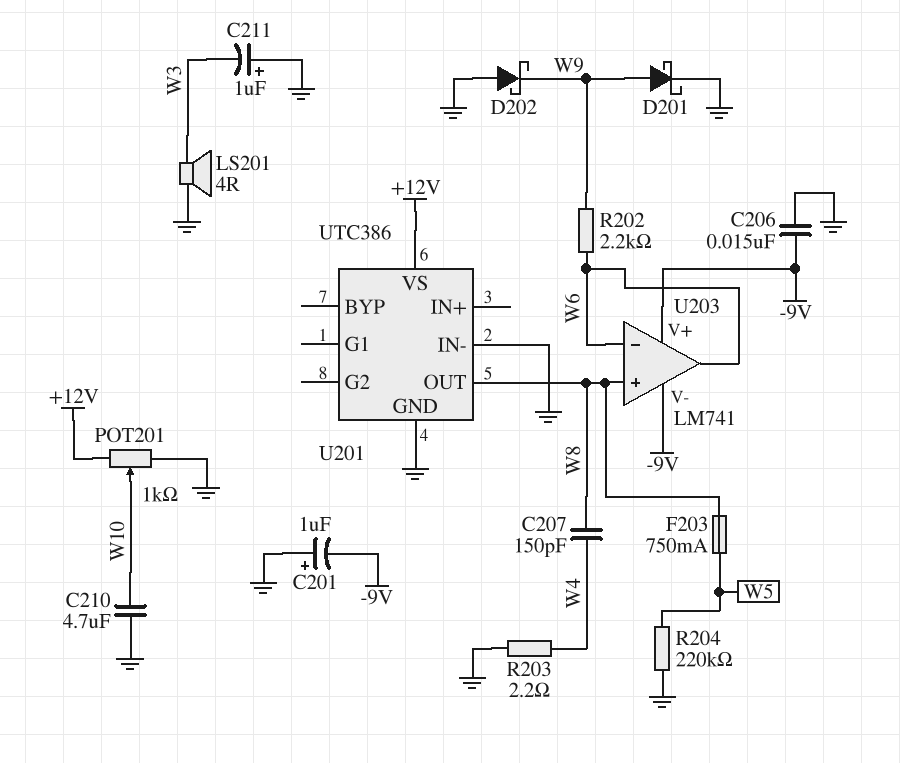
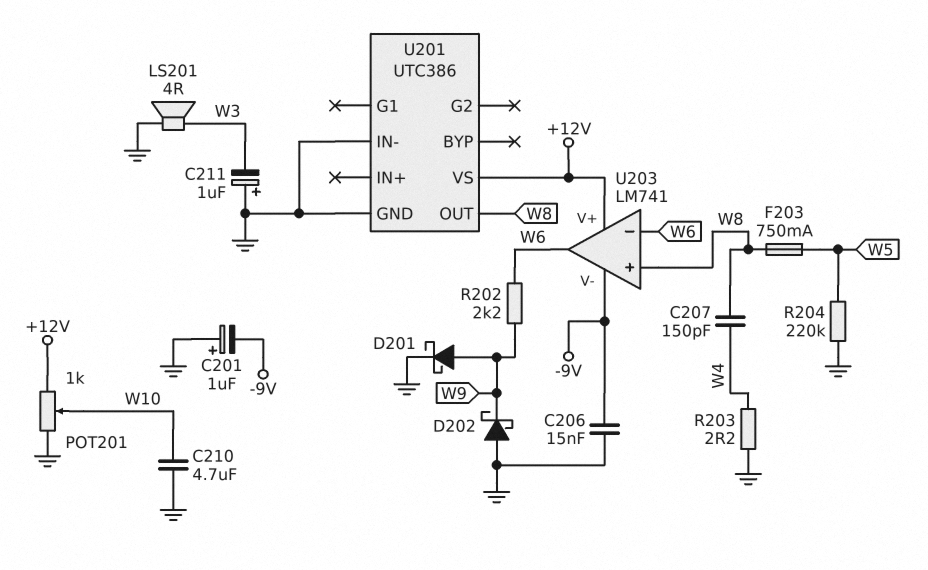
U203 pin V+: -9V -> +12V

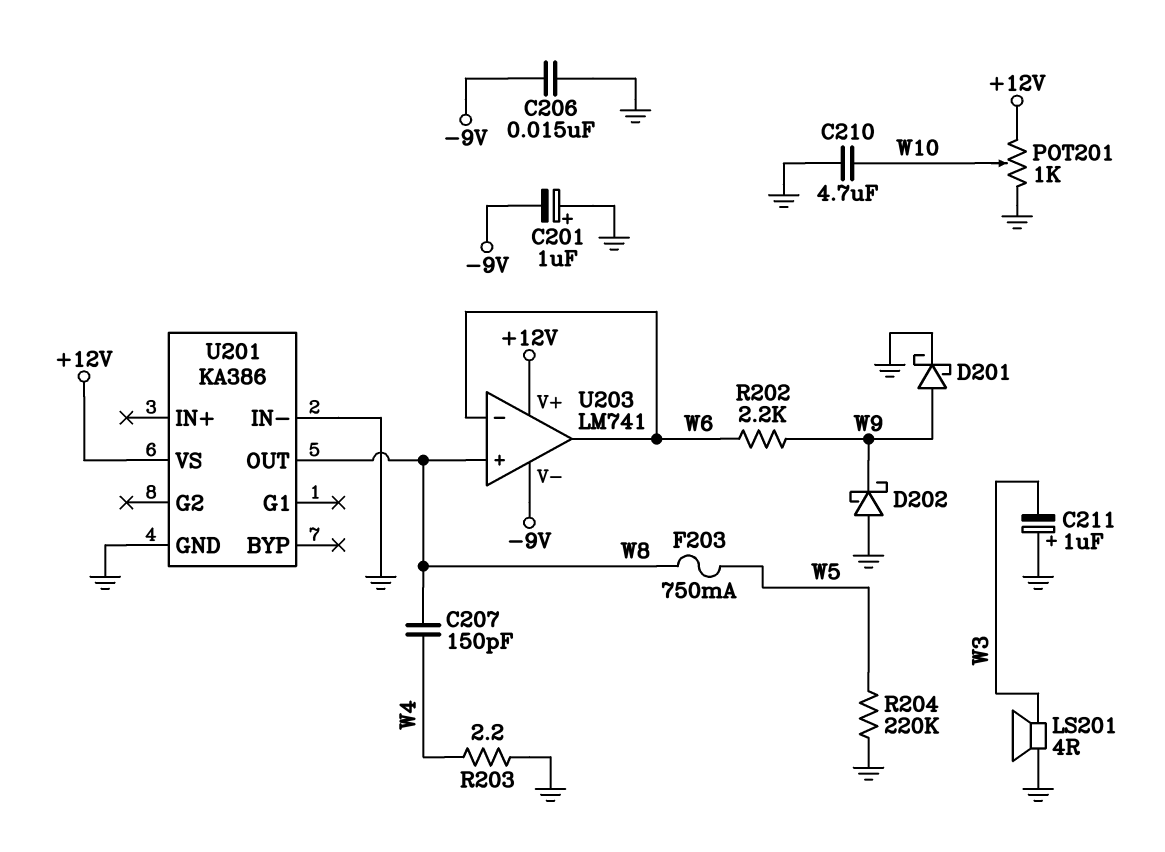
U201: UTC386 -> KA386

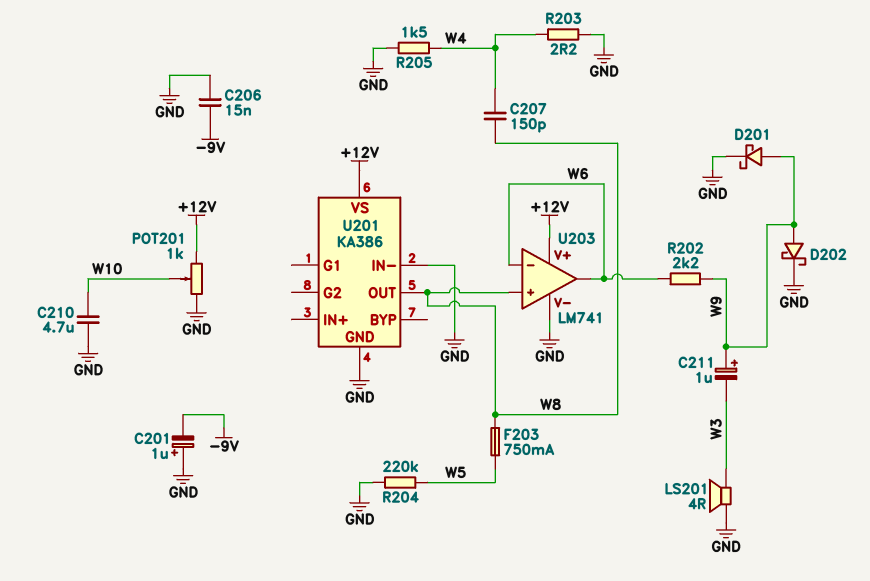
C211: 1uF (plus GND, minus W3) -> 1uF (plus W9, minus W3)
D202: schottky (A GND, K W9) -> schottky (A W9, K GND)
R205: none -> 1.5k (GND, W4)
U203 pin V-: -9V -> GND

